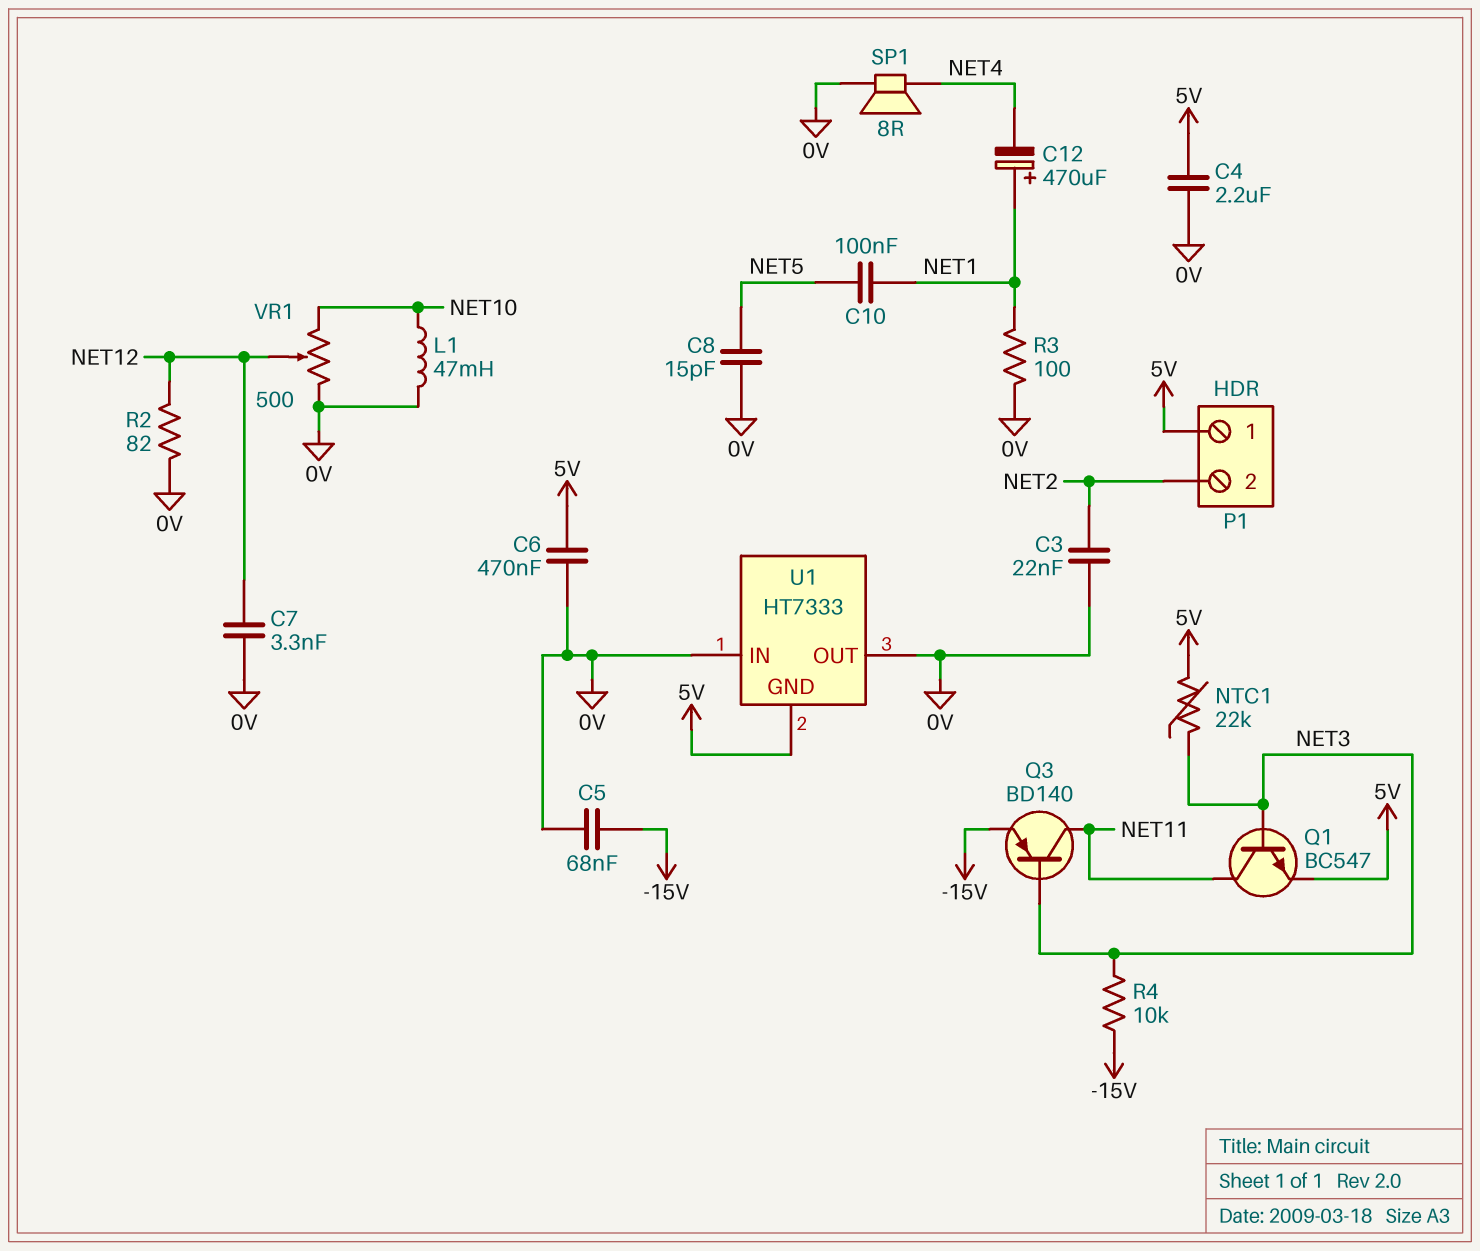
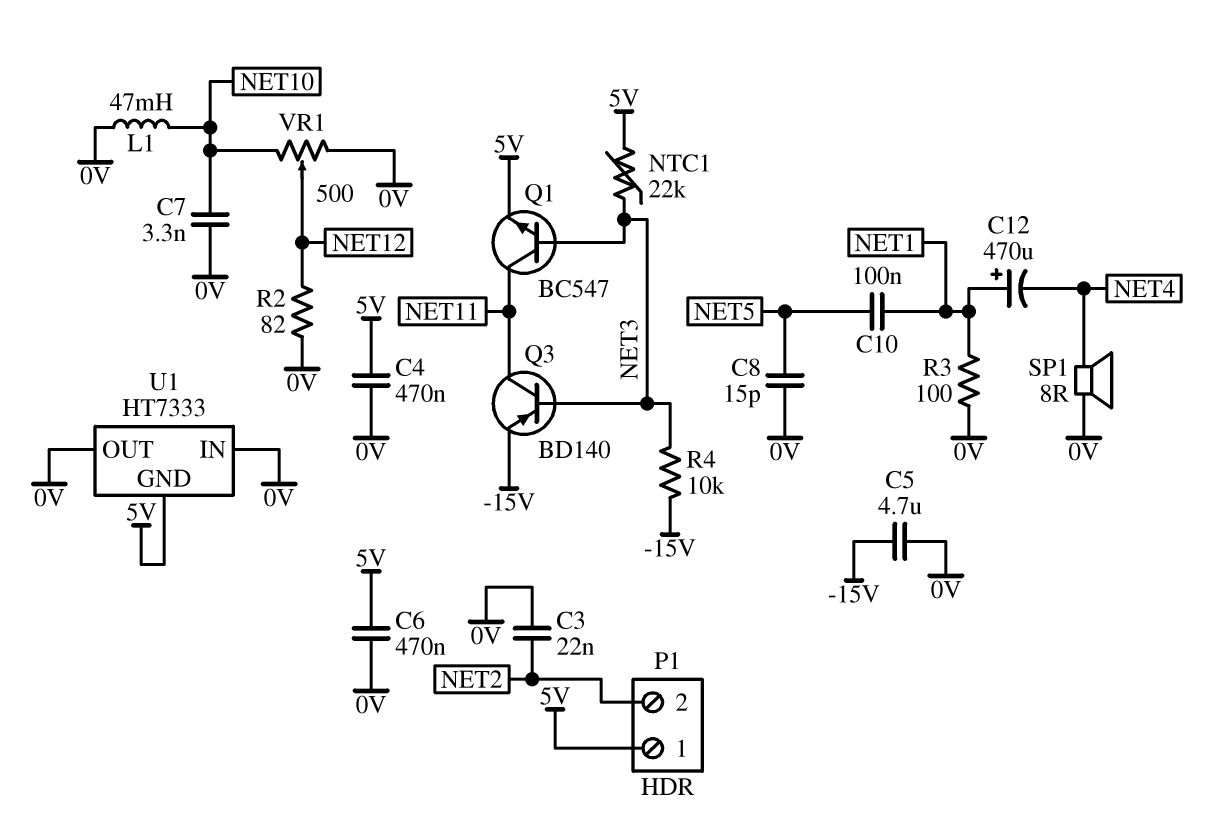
C4: 2.2uF (0V, 5V) -> 470nF (0V, 5V)
C5: 68nF (-15V, 0V) -> 4.7uF (-15V, 0V)
C7: 3.3nF (0V, NET12) -> 3.3nF (0V, NET10)

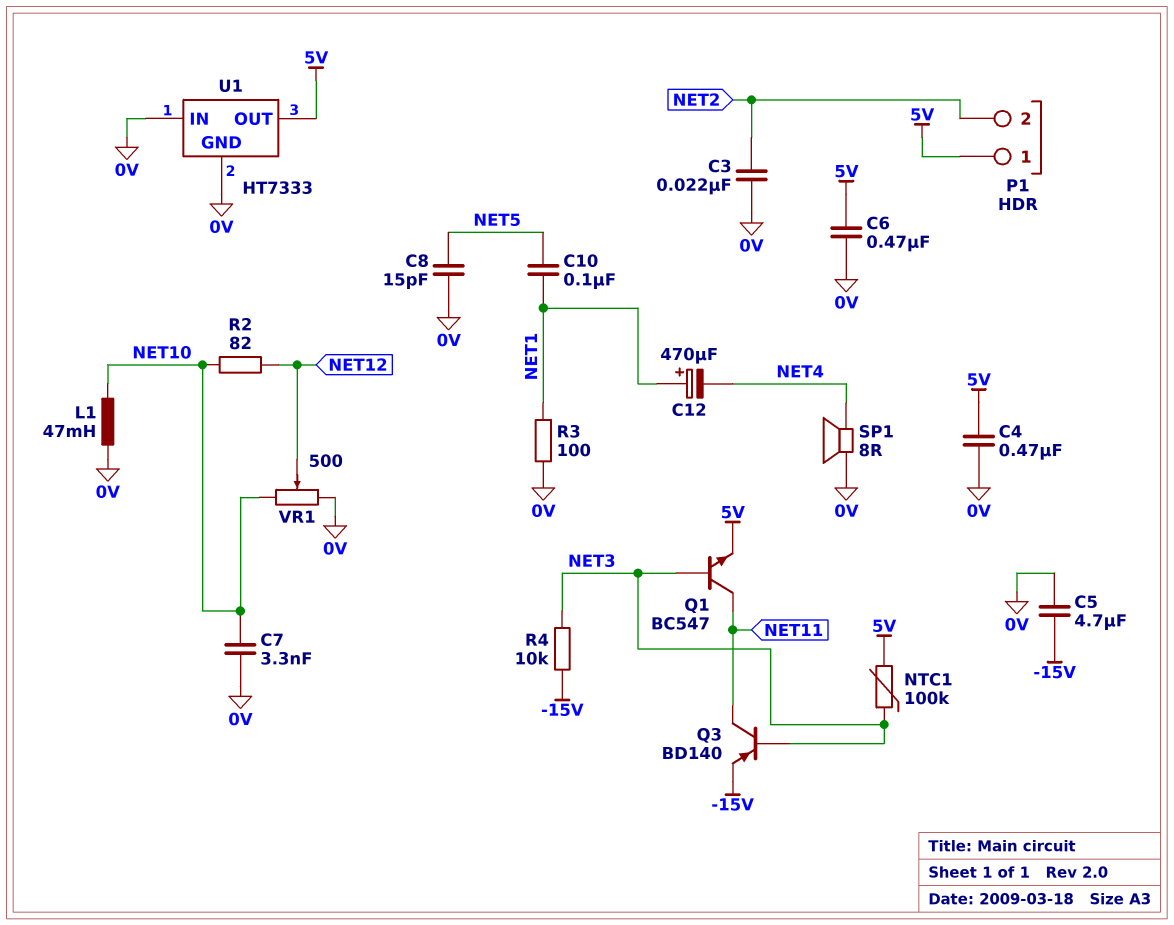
NTC1: 22k (5V, NET3) -> 100k (5V, NET3)
R2: 82 (0V, NET12) -> 82 (NET10, NET12)
U1 pin GND: 5V -> 0V
U1 pin OUT: 0V -> 5V

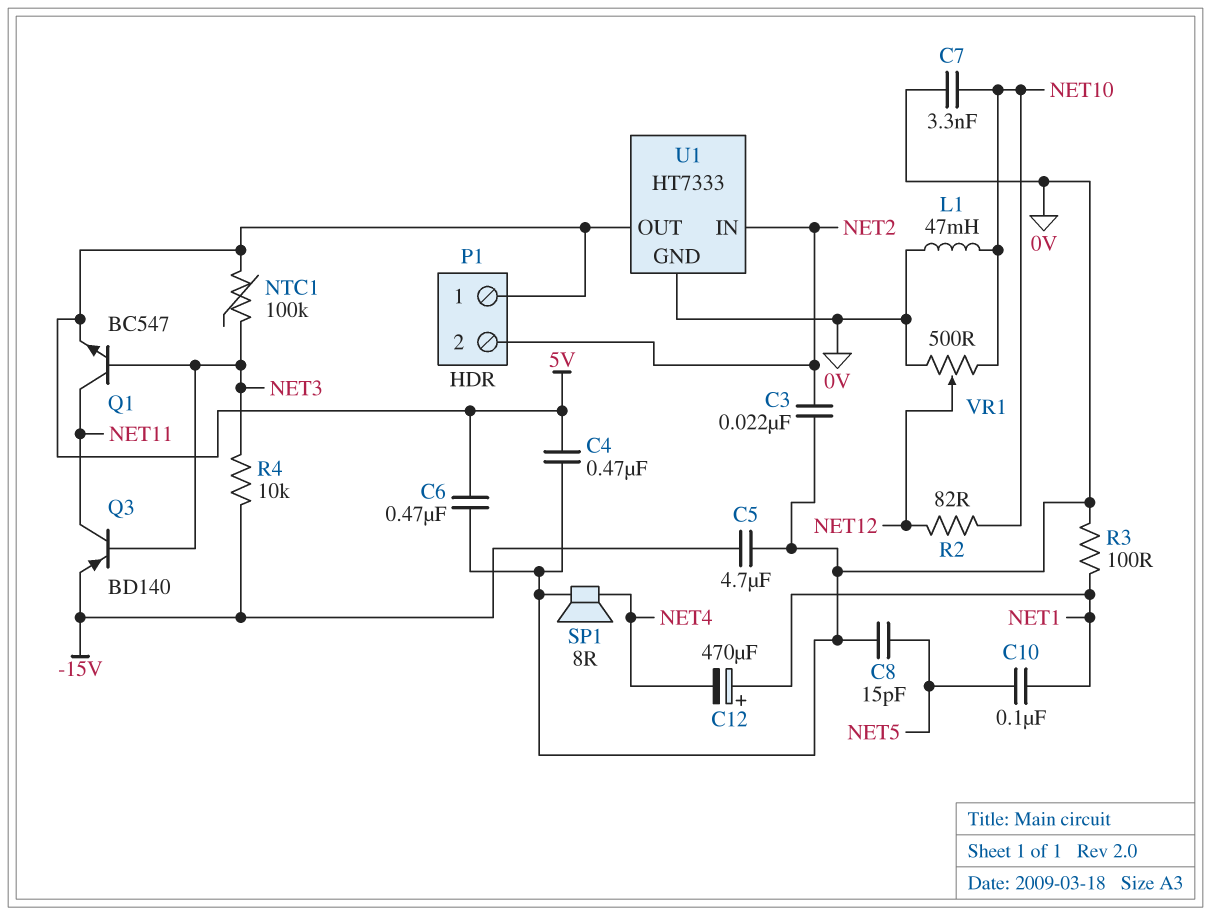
U1 pin IN: 0V -> NET2

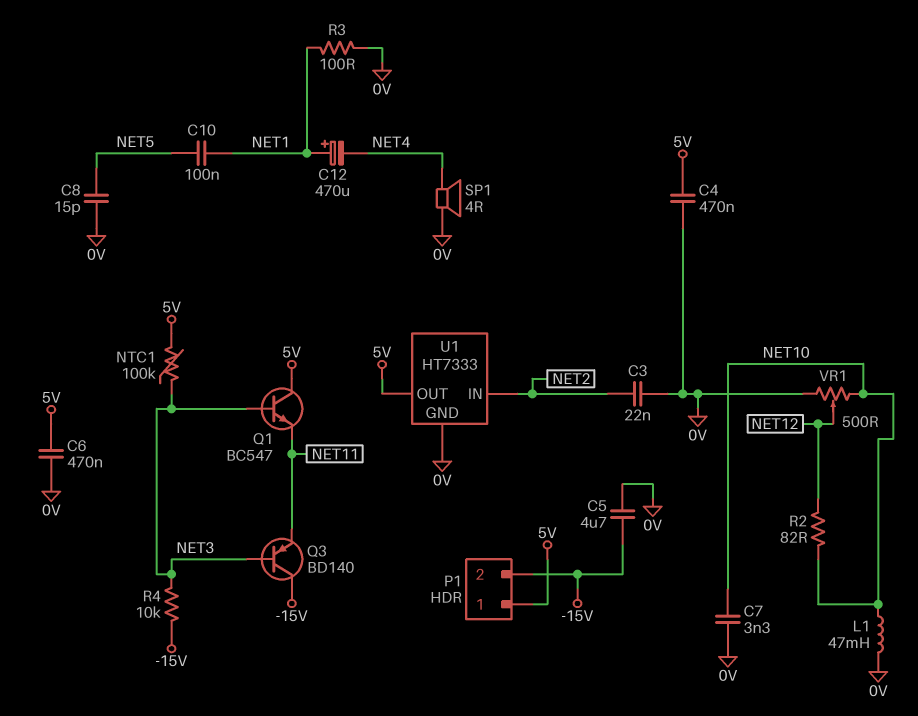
P1 pin 2: NET2 -> -15V
Q1: NPN BC547 (B NET3, C NET11, E 5V) -> NPN BC547 (B NET3, C 5V, E NET11)
Q3: PNP BD140 (B NET3, C NET11, E -15V) -> PNP BD140 (B NET3, C -15V, E NET11)
SP1: speaker 8R (0V, NET4) -> speaker 4R (0V, NET4)

